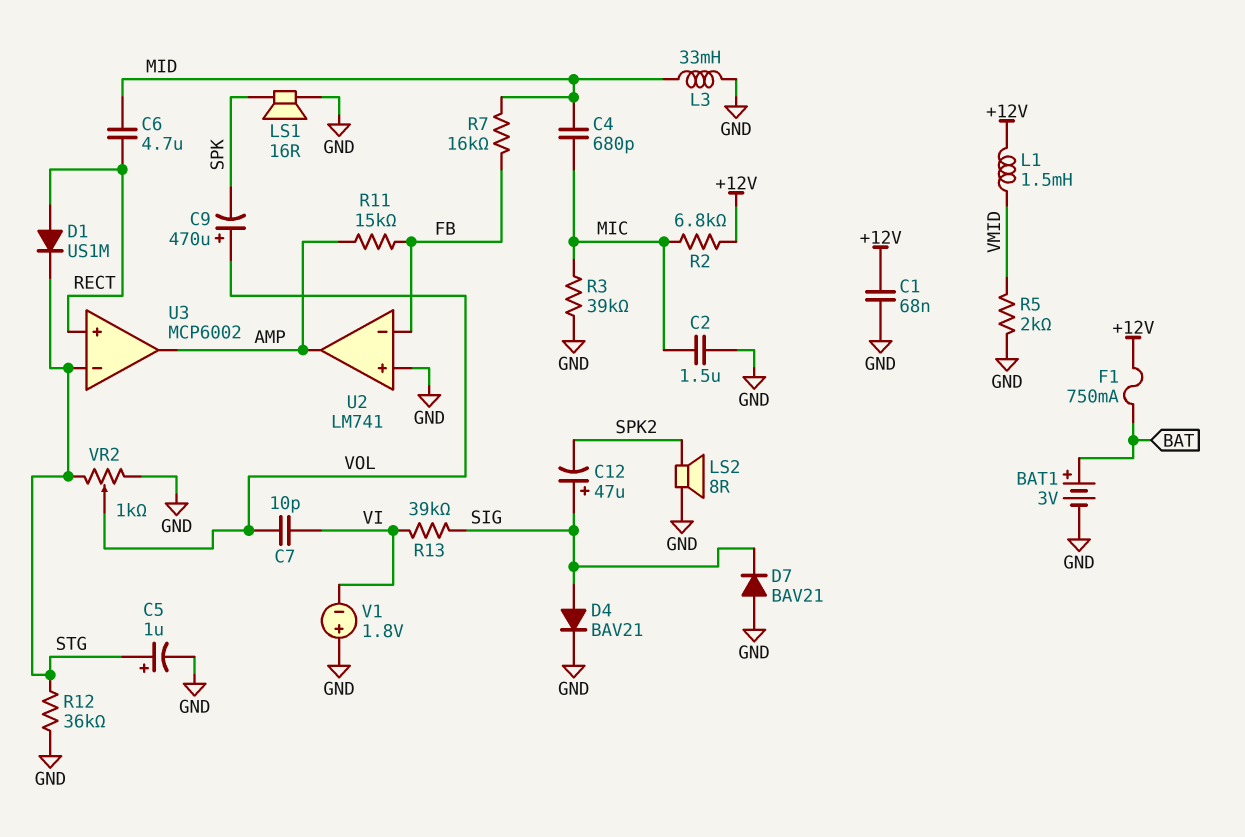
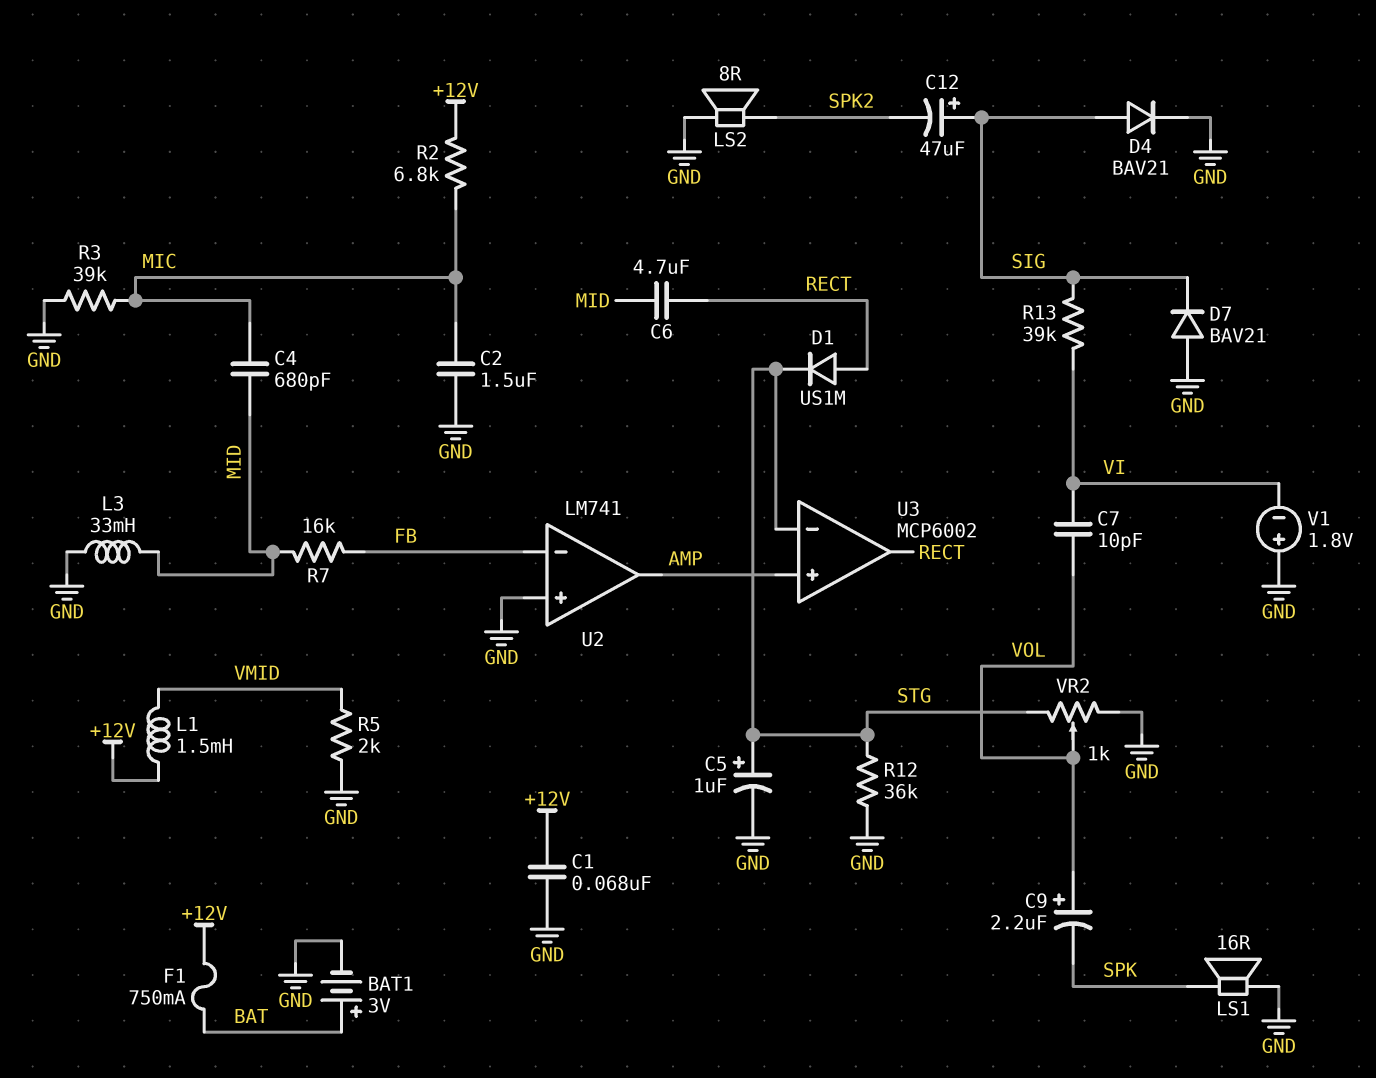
C9: 470uF (plus VOL, minus SPK) -> 2.2uF (plus VOL, minus SPK)
R11: 15k (AMP, FB) -> none
U3 pin in+: RECT -> AMP
U3 pin out: AMP -> RECT

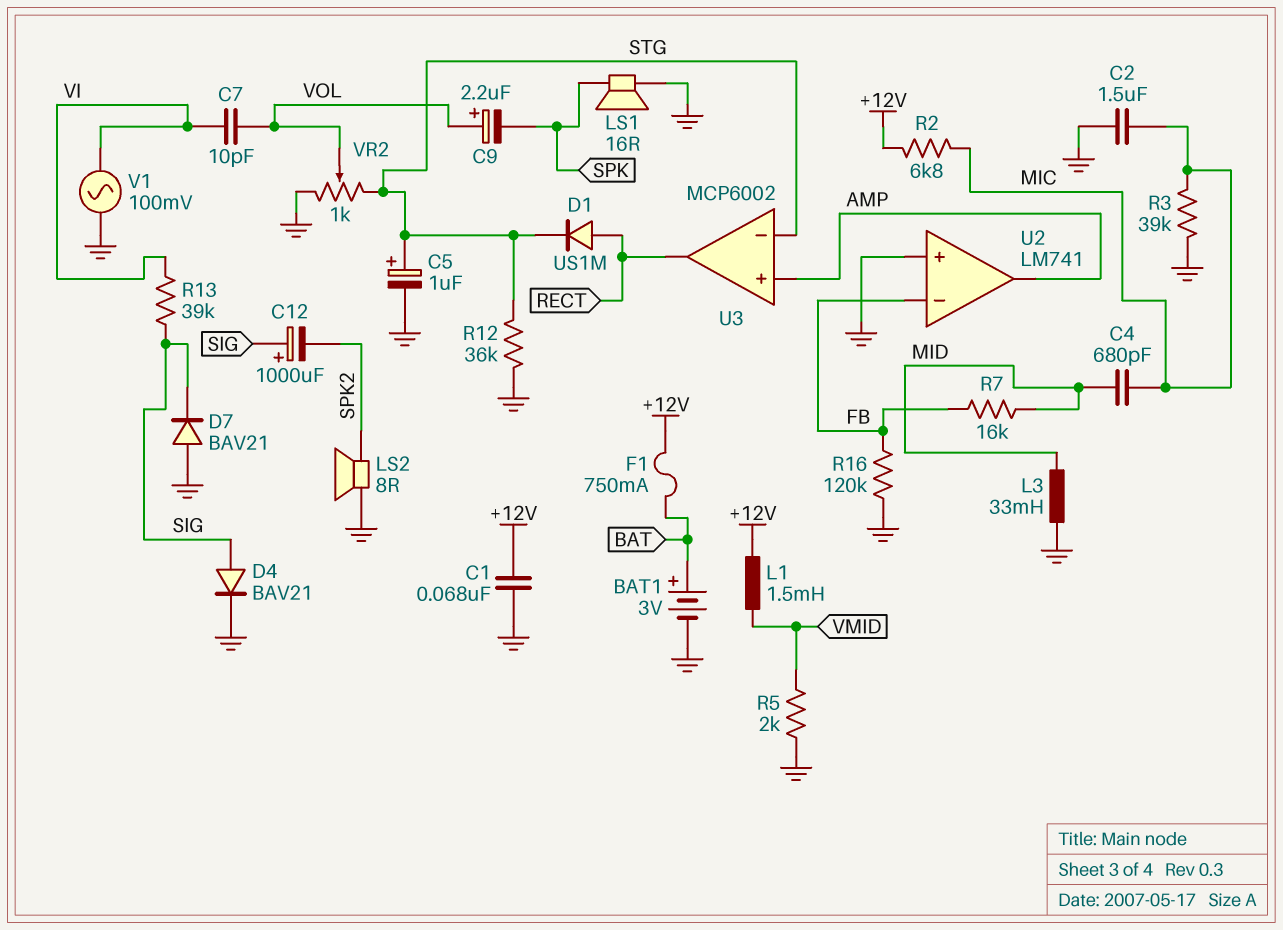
C6: 4.7uF (MID, RECT) -> none
C12: 47uF (plus SIG, minus SPK2) -> 1000uF (plus SIG, minus SPK2)
R16: none -> 120k (FB, GND)
V1: 1.8V (plus GND, minus VI) -> AC 100mV (GND, VI)

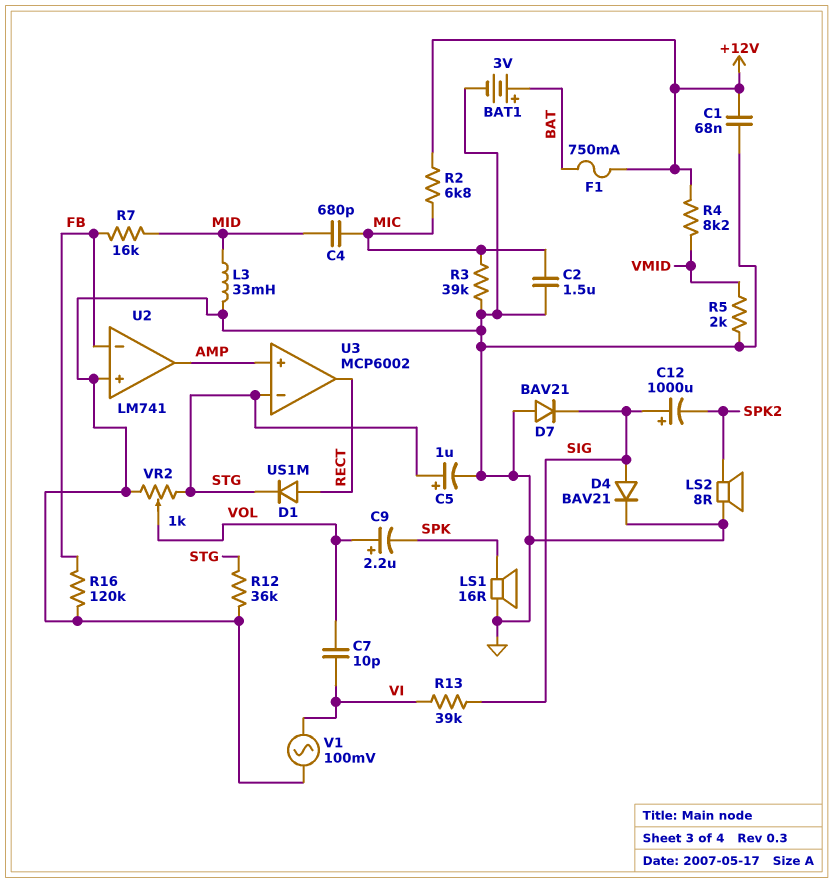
L1: 1.5mH (+12V, VMID) -> none
R4: none -> 8.2k (+12V, VMID)

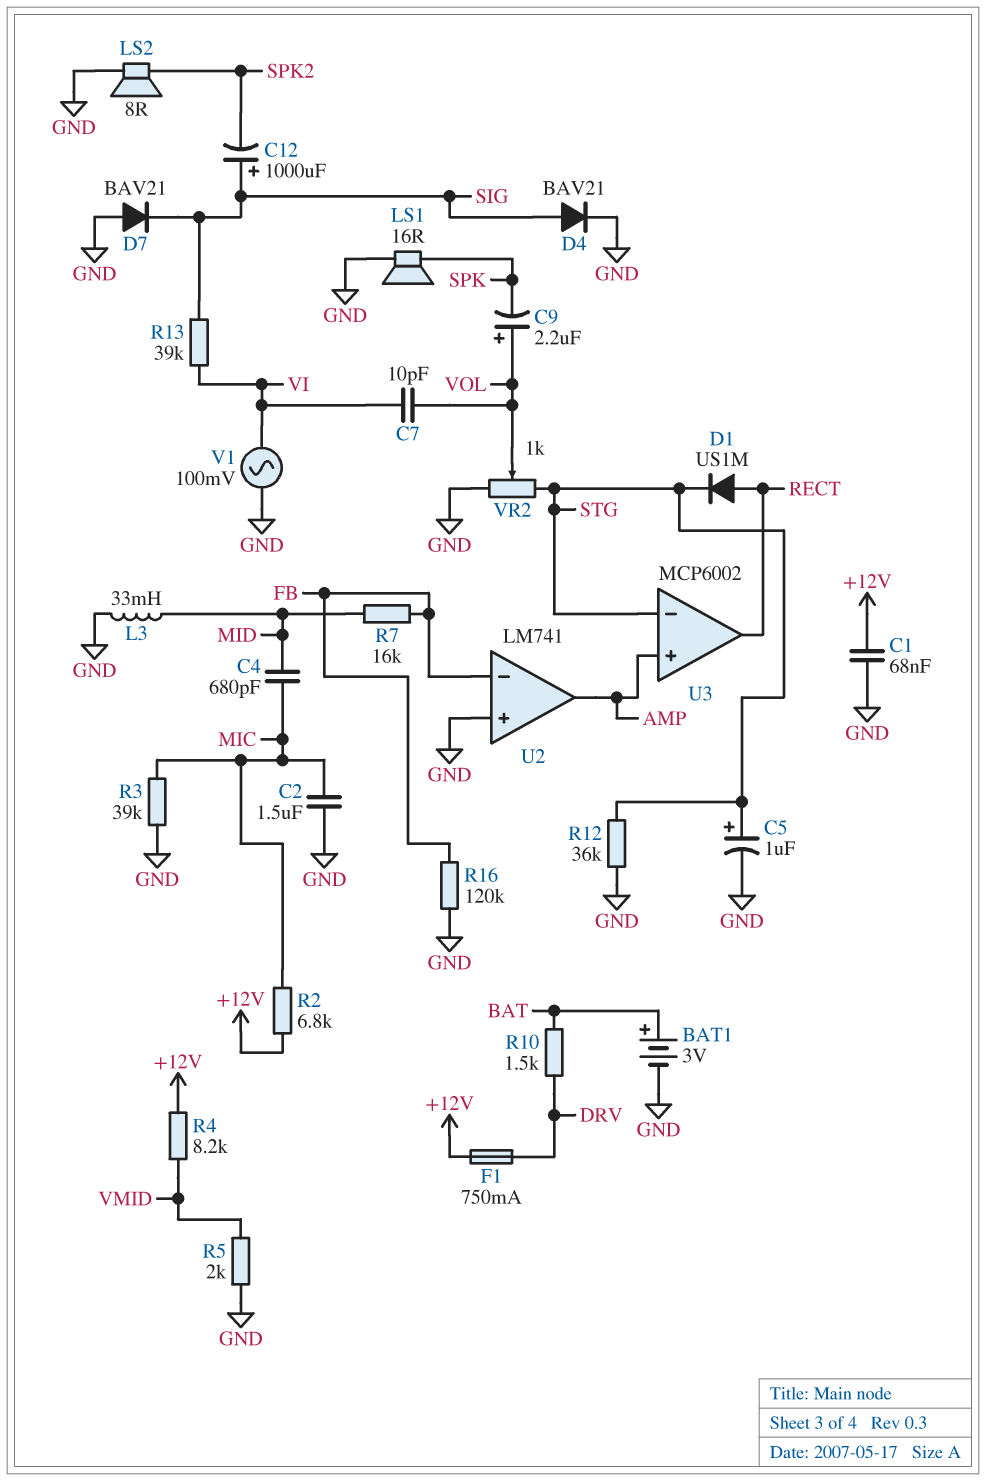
F1: 750mA (+12V, BAT) -> 750mA (+12V, DRV)
R10: none -> 1.5k (BAT, DRV)

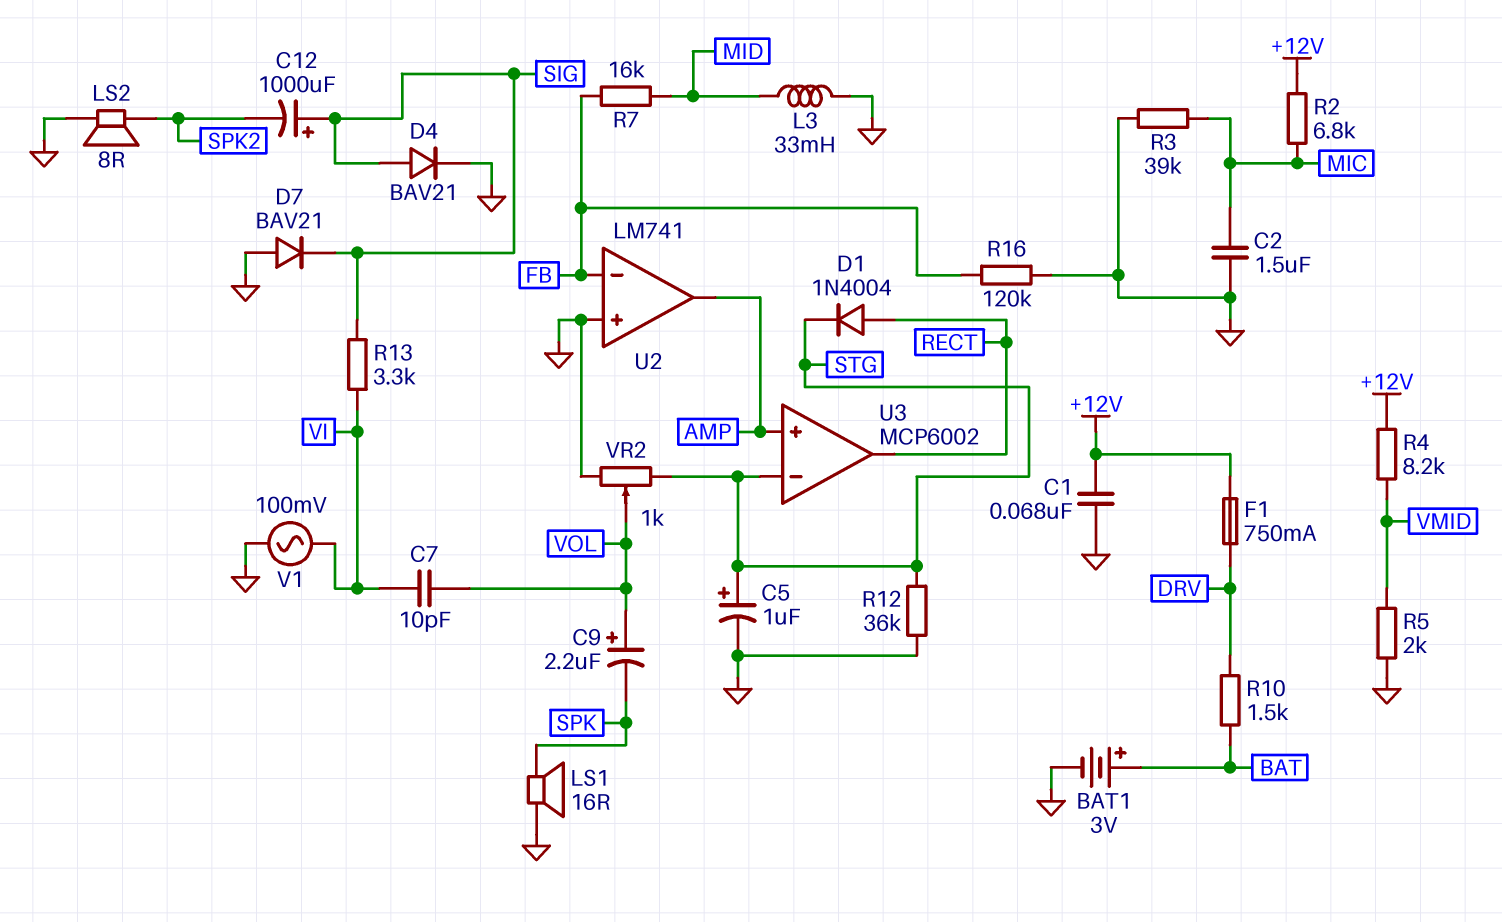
C4: 680pF (MIC, MID) -> none
D1: diode US1M (A RECT, K STG) -> diode 1N4004 (A RECT, K STG)
R13: 39k (SIG, VI) -> 3.3k (SIG, VI)

